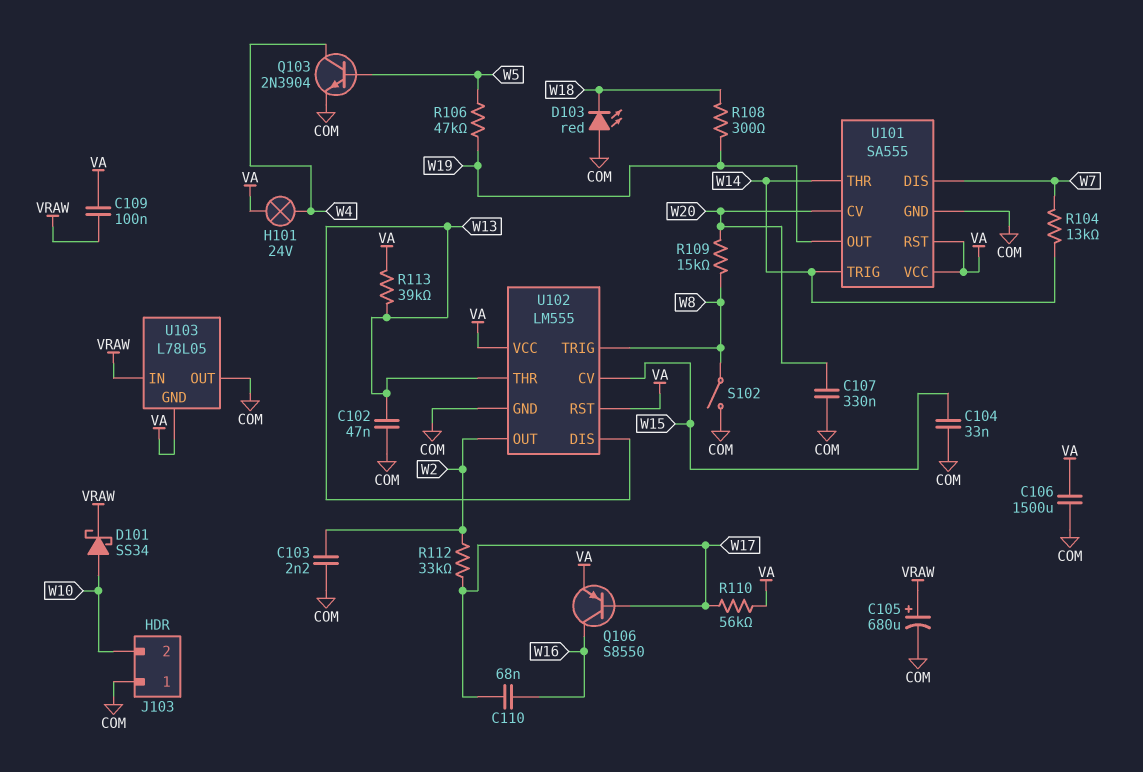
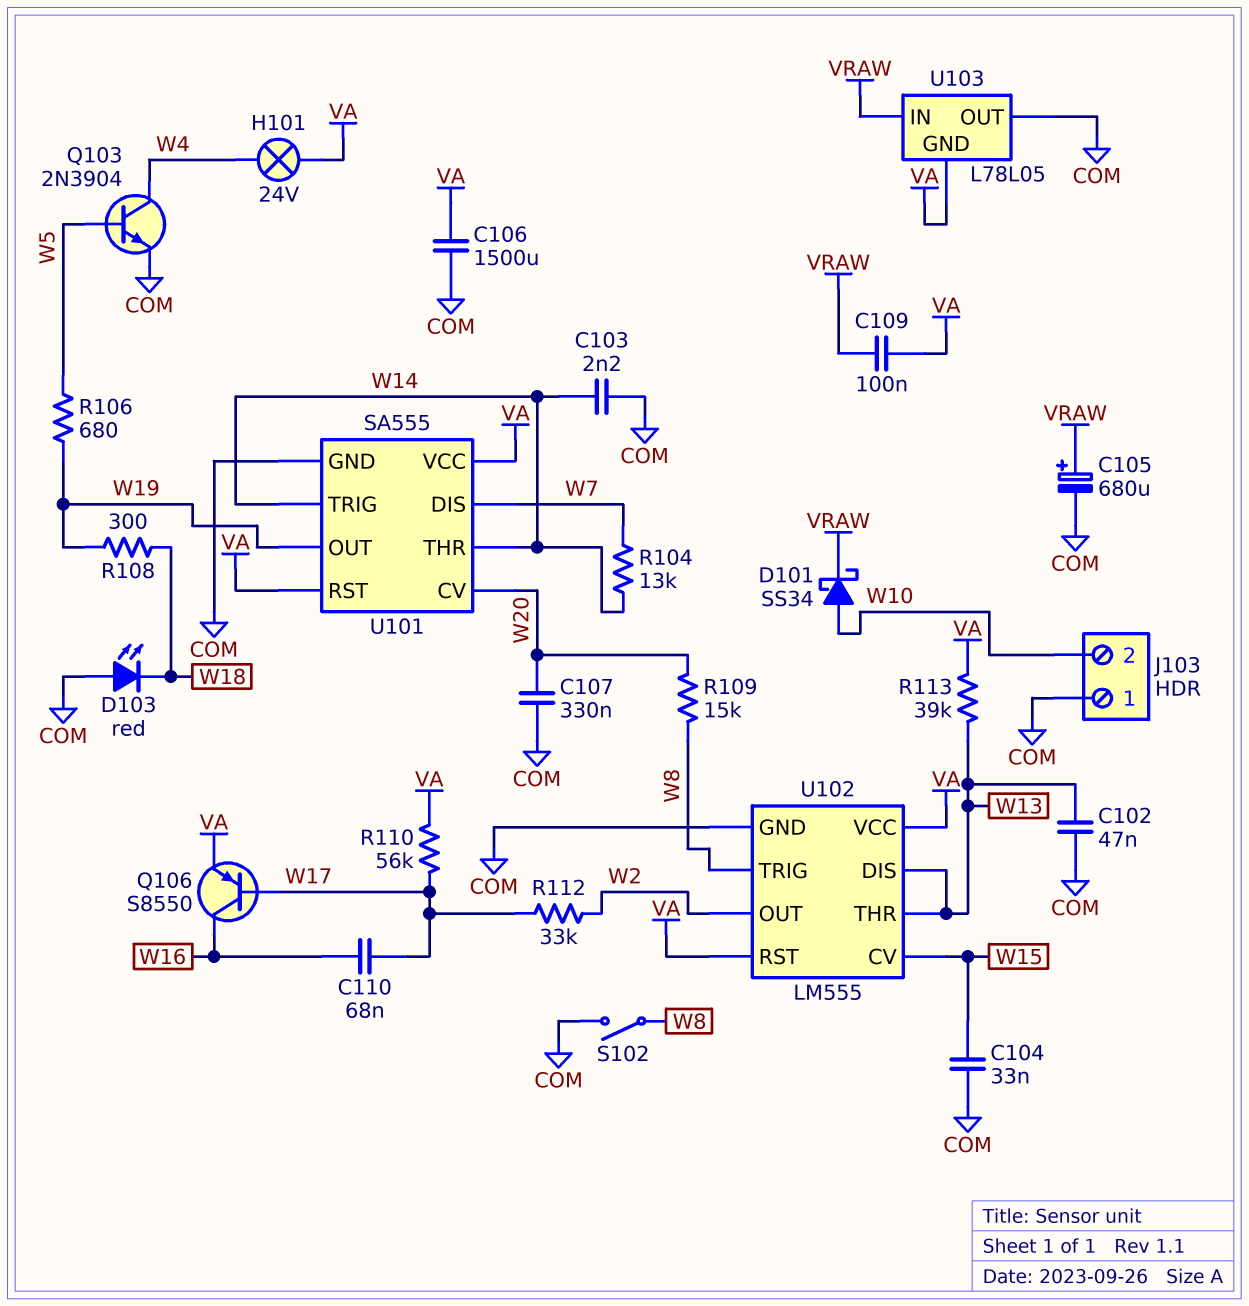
C103: 2.2nF (COM, W2) -> 2.2nF (COM, W14)
R106: 47k (W5, W19) -> 680 (W5, W19)

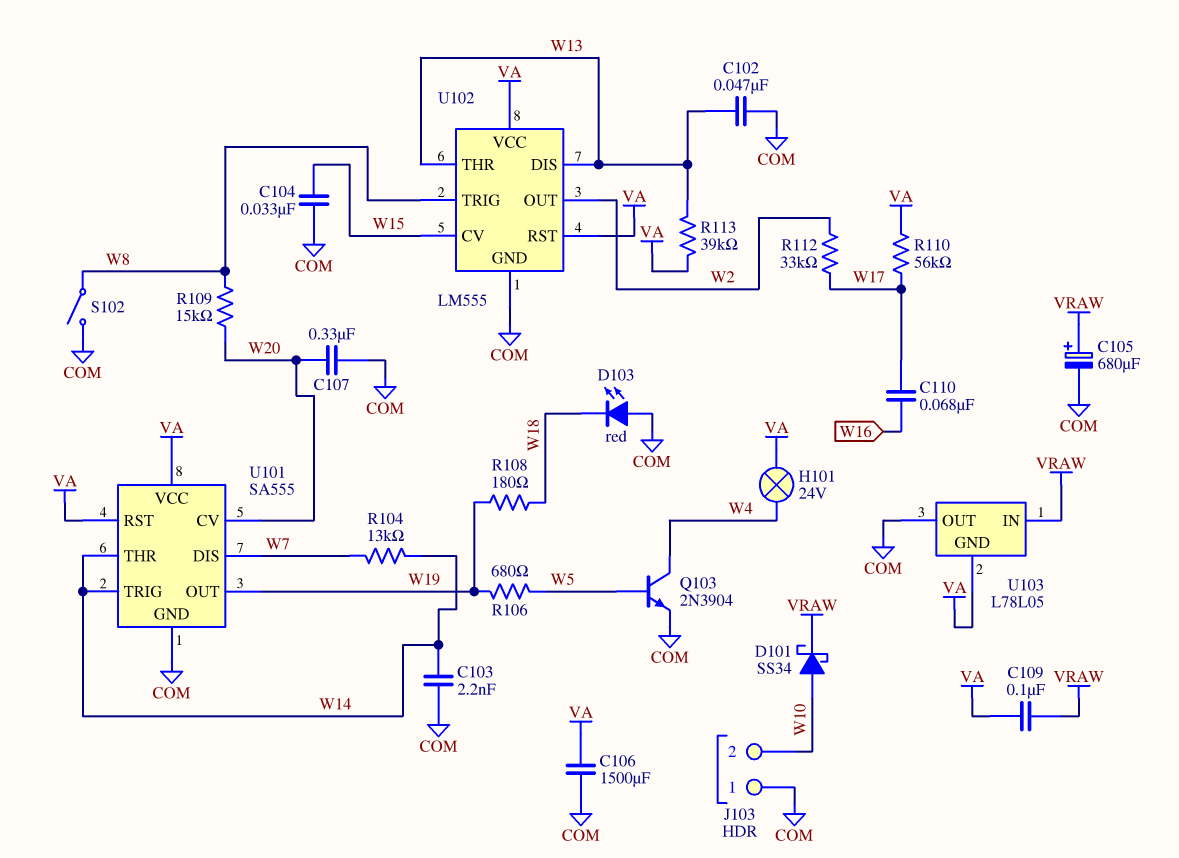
Q106: PNP S8550 (B W17, C W16, E VA) -> none
R108: 300 (W18, W19) -> 180 (W18, W19)

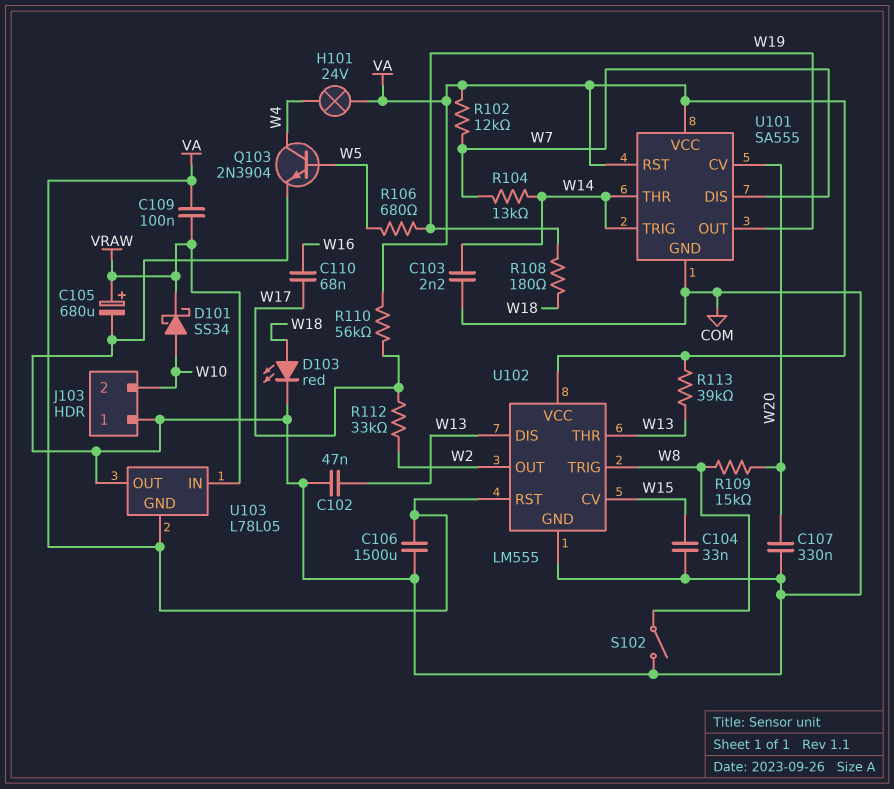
D103: LED red (A COM, K W18) -> LED red (A W18, K COM)
R102: none -> 12k (VA, W7)

